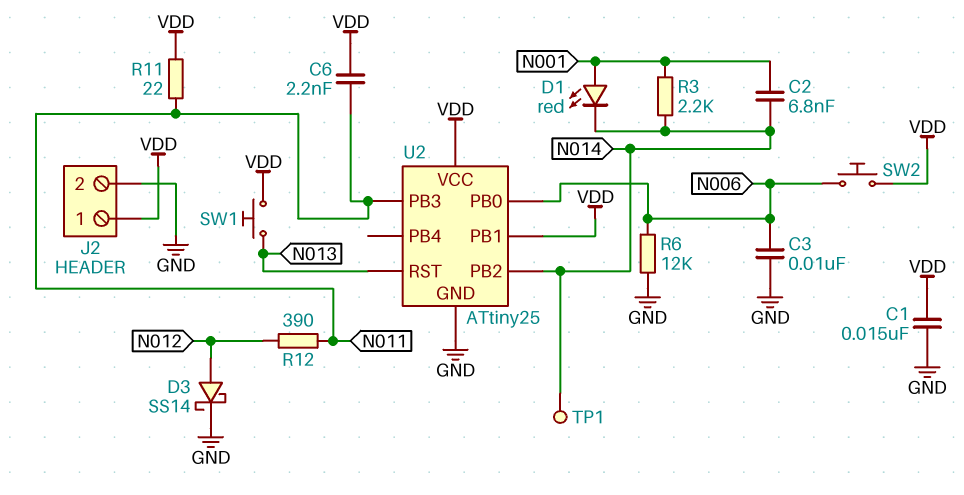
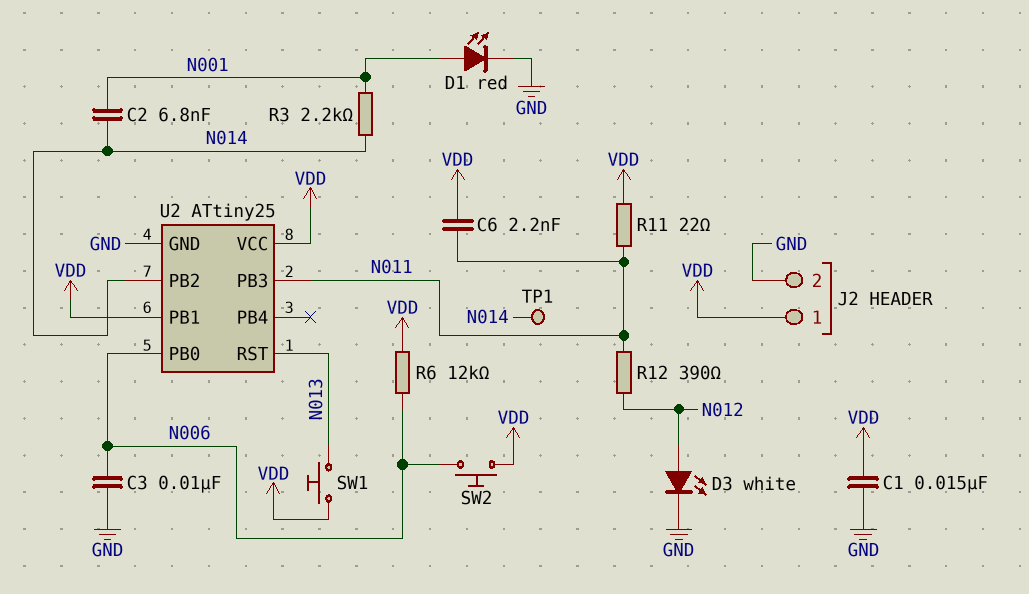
D1: LED red (A N001, K N014) -> LED red (A N001, K GND)
D3: schottky SS14 (A N012, K GND) -> LED white (A N012, K GND)
R6: 12k (GND, N006) -> 12k (N006, VDD)

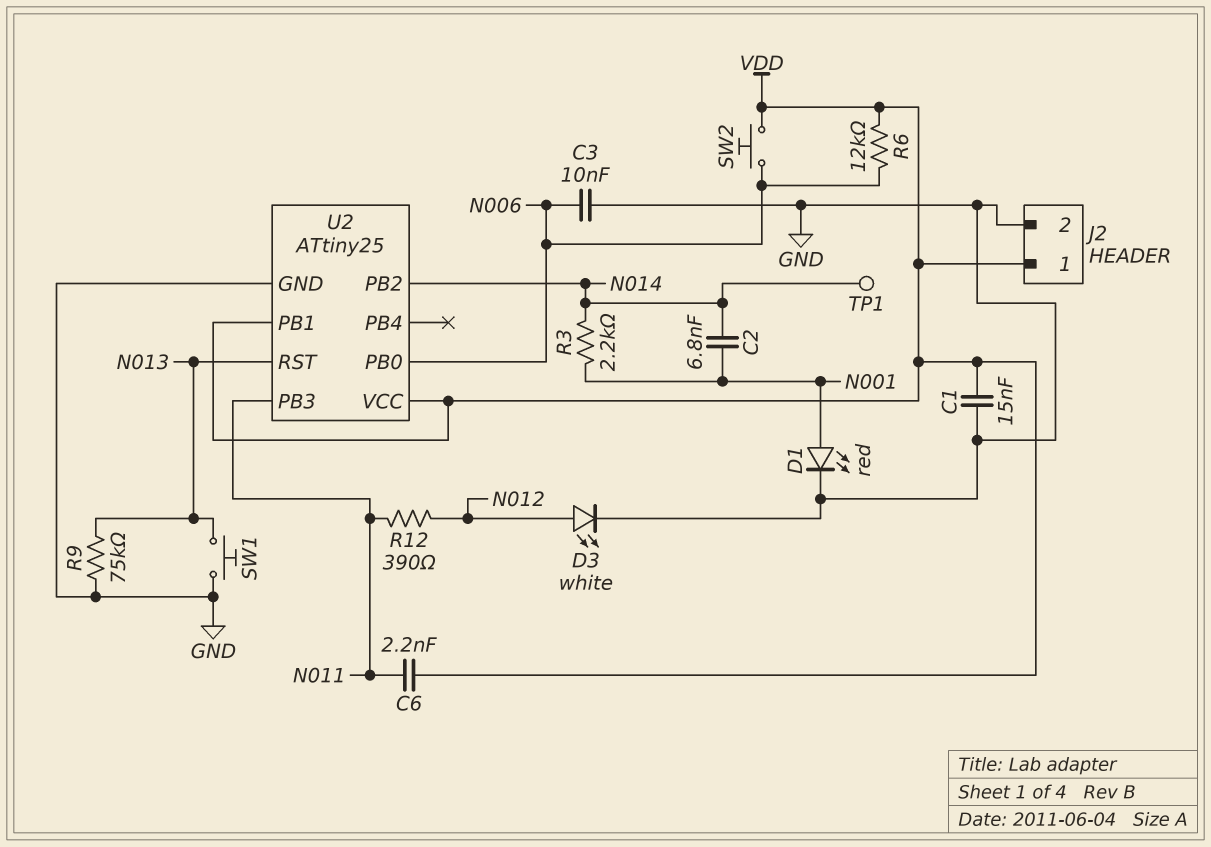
R9: none -> 75k (GND, N013)
R11: 22 (N011, VDD) -> none
SW1: button (N013, VDD) -> button (GND, N013)

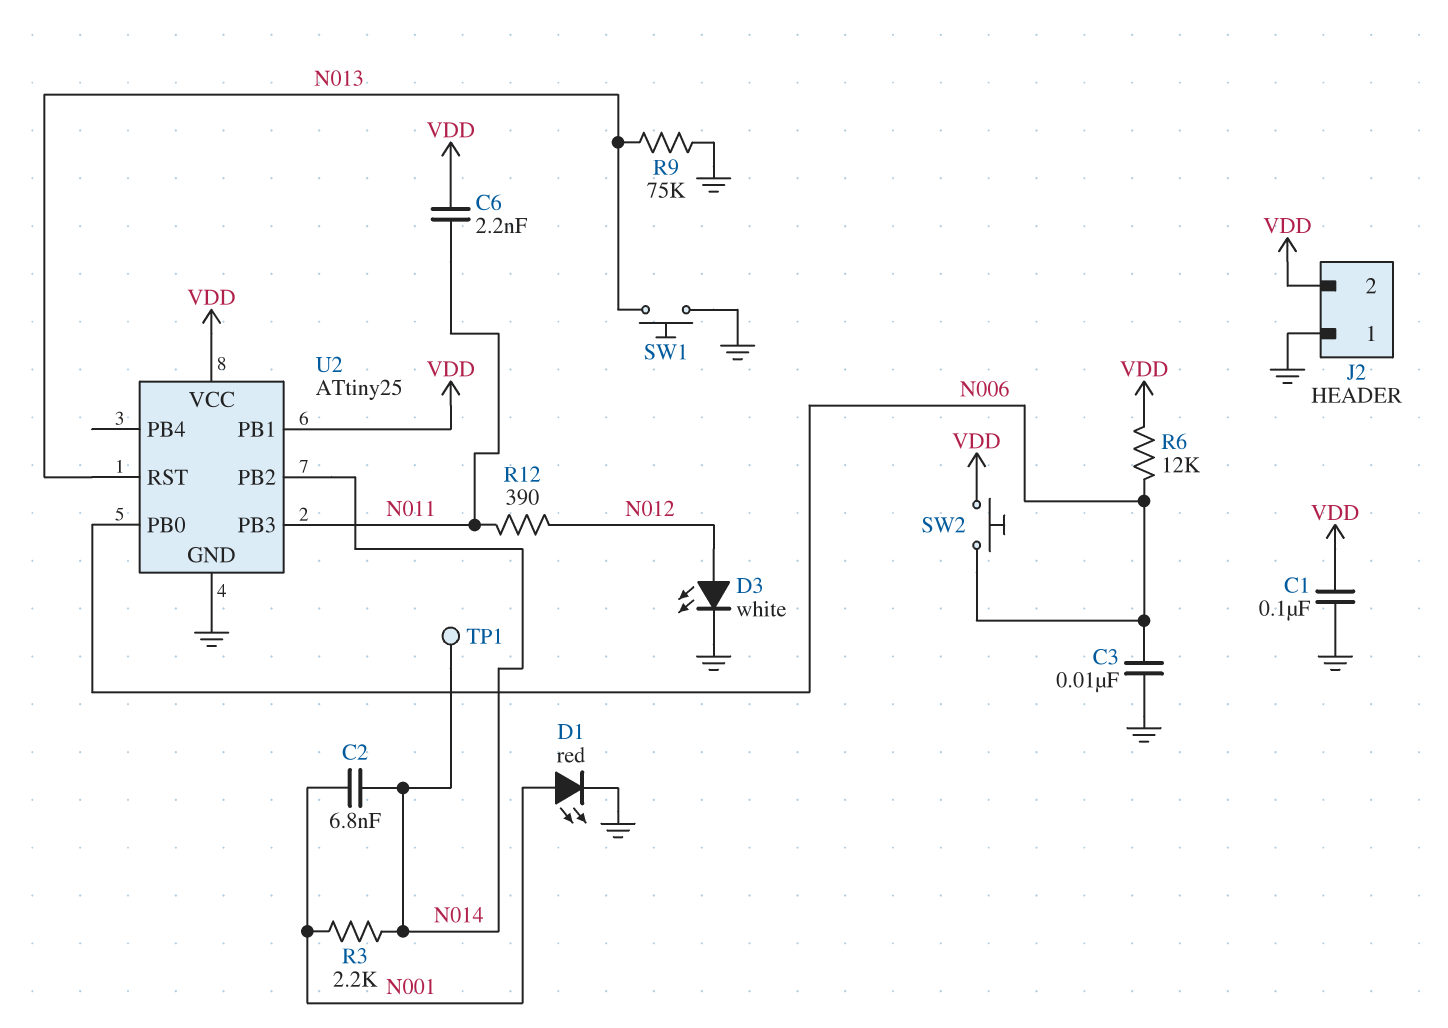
C1: 15nF (GND, VDD) -> 100nF (GND, VDD)
J2 pin 1: VDD -> GND
J2 pin 2: GND -> VDD

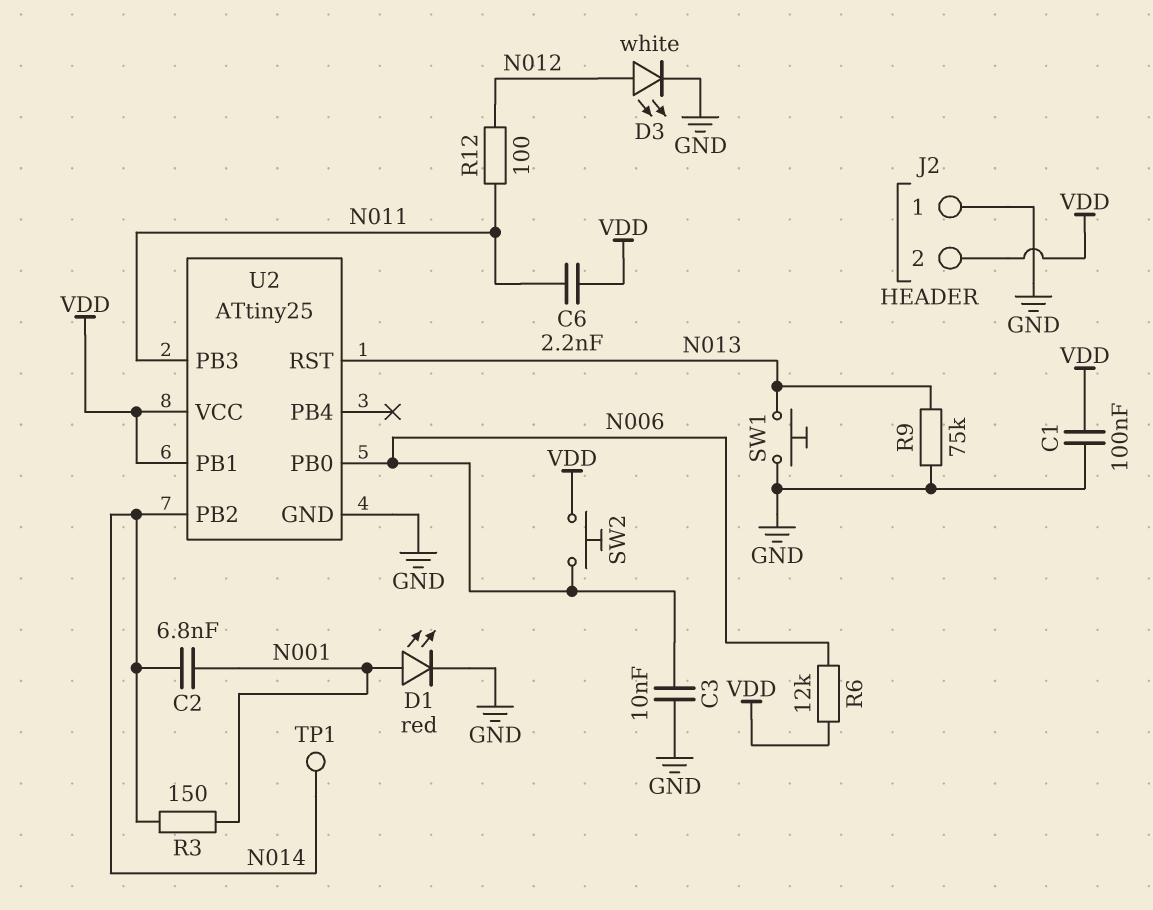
R3: 2.2k (N001, N014) -> 150 (N001, N014)
R12: 390 (N011, N012) -> 100 (N011, N012)

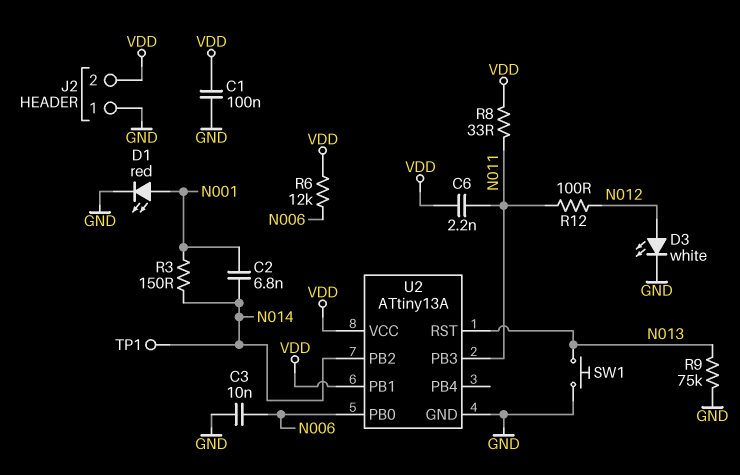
R8: none -> 33 (N011, VDD)
SW2: button (N006, VDD) -> none
U2: ATtiny25 -> ATtiny13A

